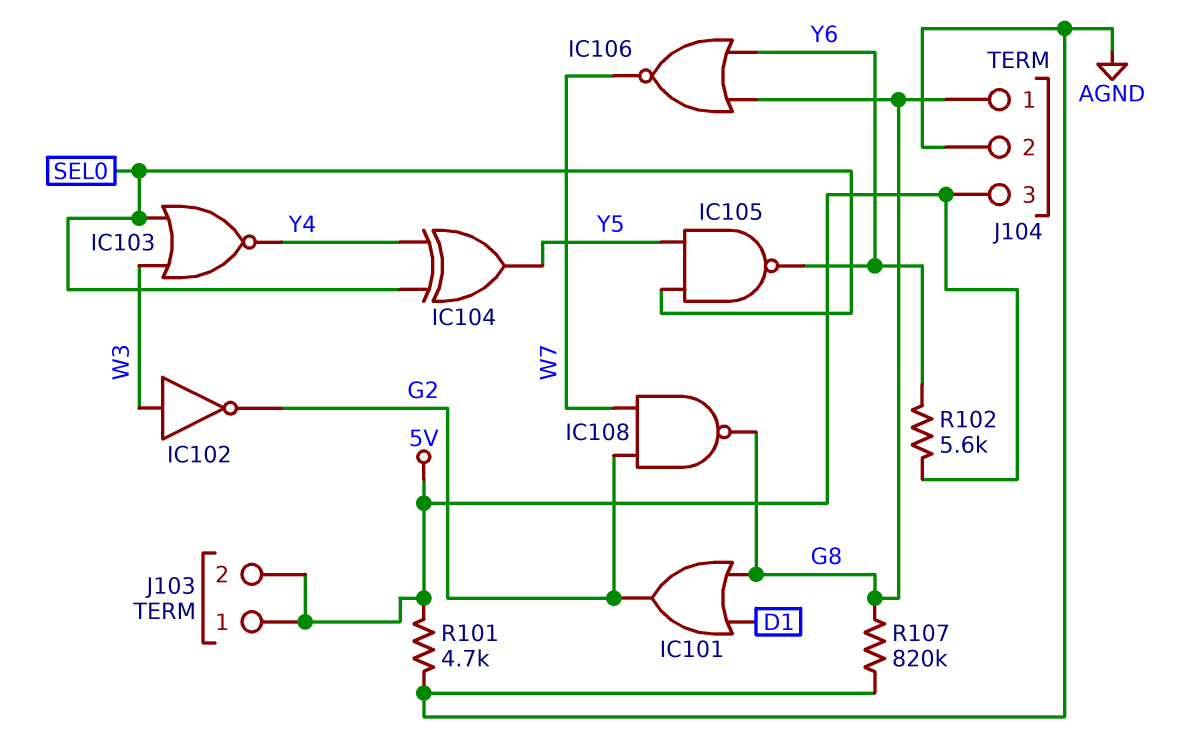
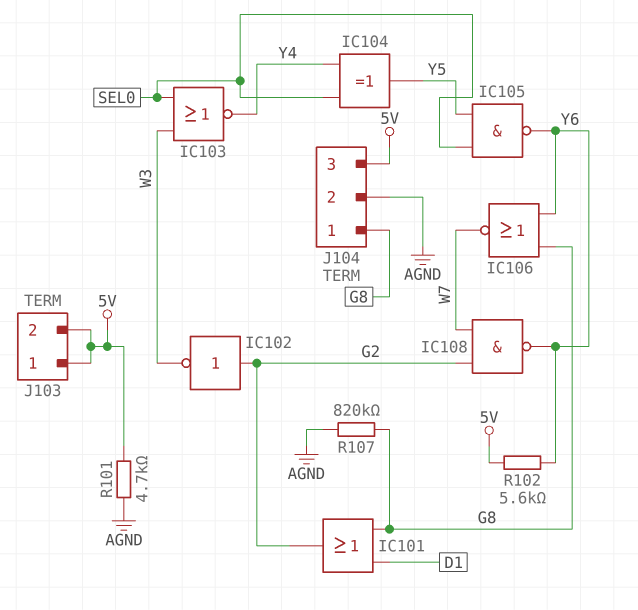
IC102: NOT (in W3, out G2) -> NOT (in G2, out W3)
IC108: NAND (in G2, in W7, out G8) -> NAND (in G2, in W7, out Y6)

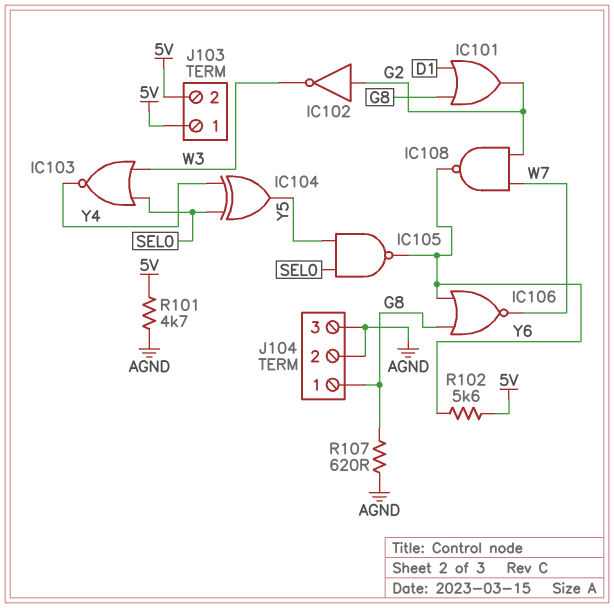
J104 pin 3: 5V -> AGND
R107: 820k (AGND, G8) -> 620 (AGND, G8)

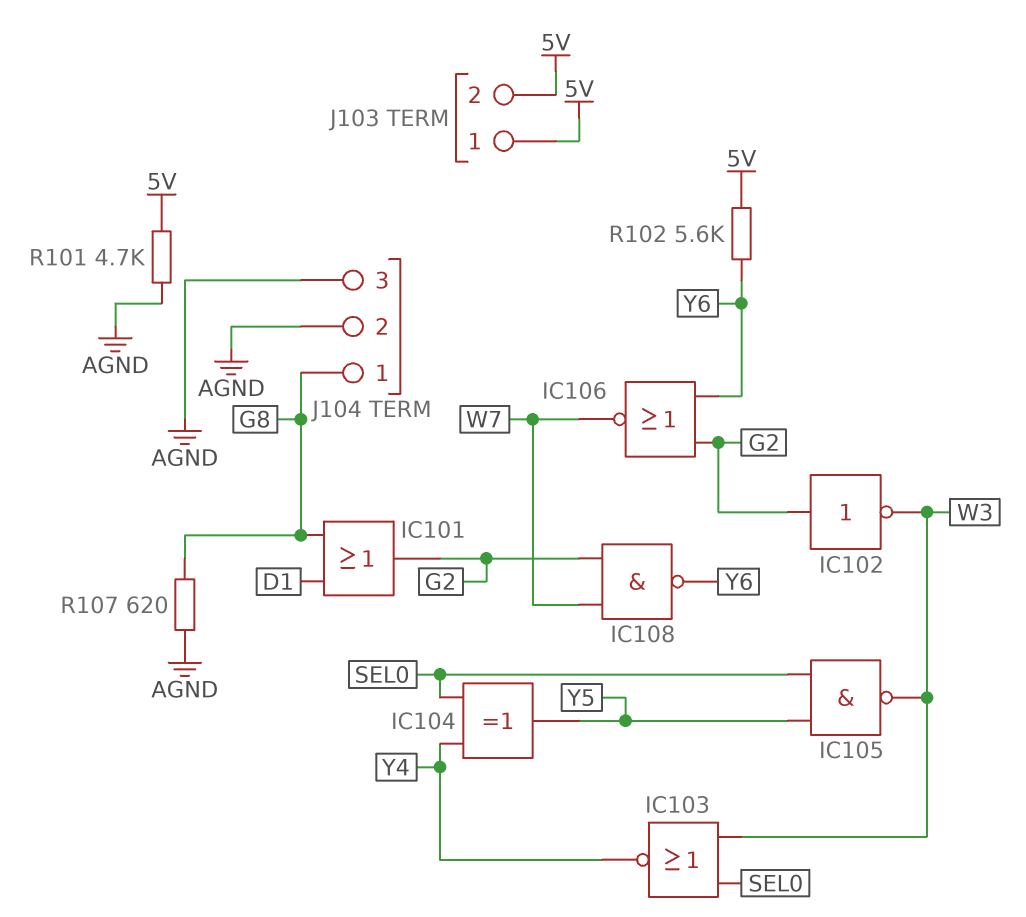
IC105: NAND (in SEL0, in Y5, out Y6) -> NAND (in SEL0, in Y5, out W3)
IC106: NOR (in G8, in Y6, out W7) -> NOR (in G2, in Y6, out W7)

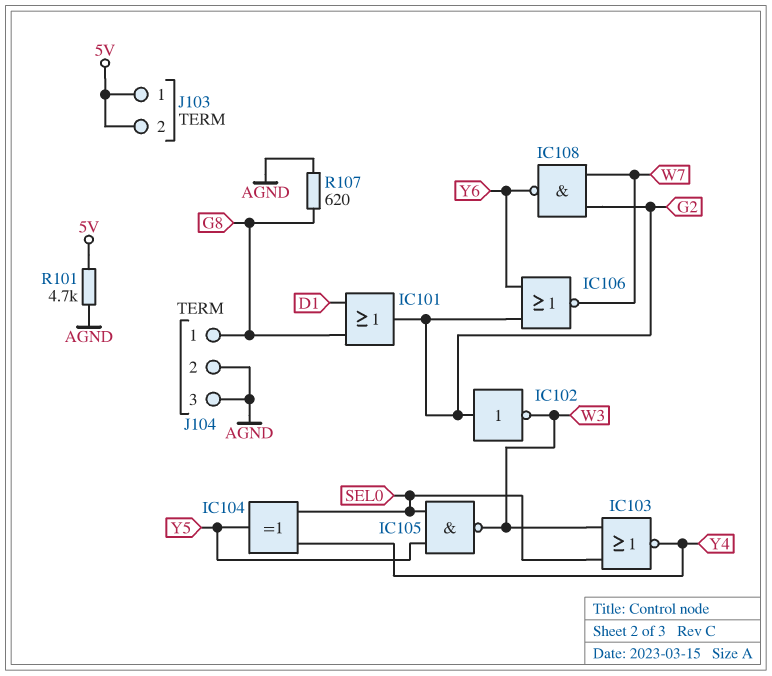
R102: 5.6k (5V, Y6) -> none

